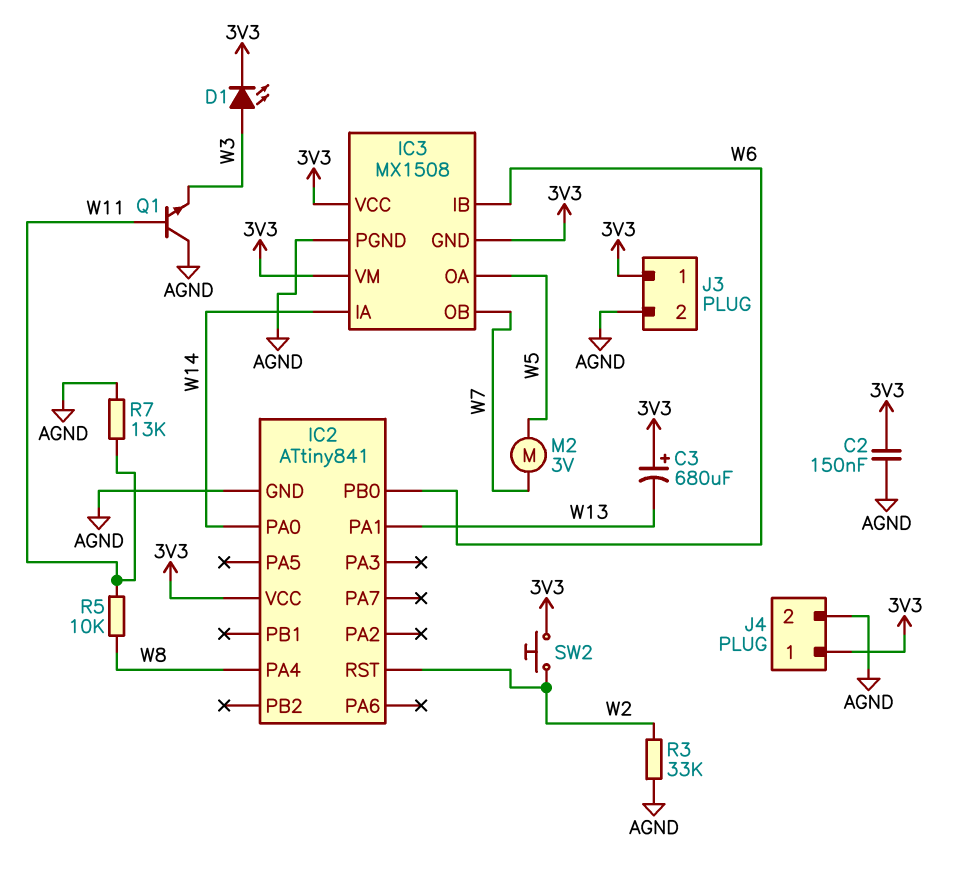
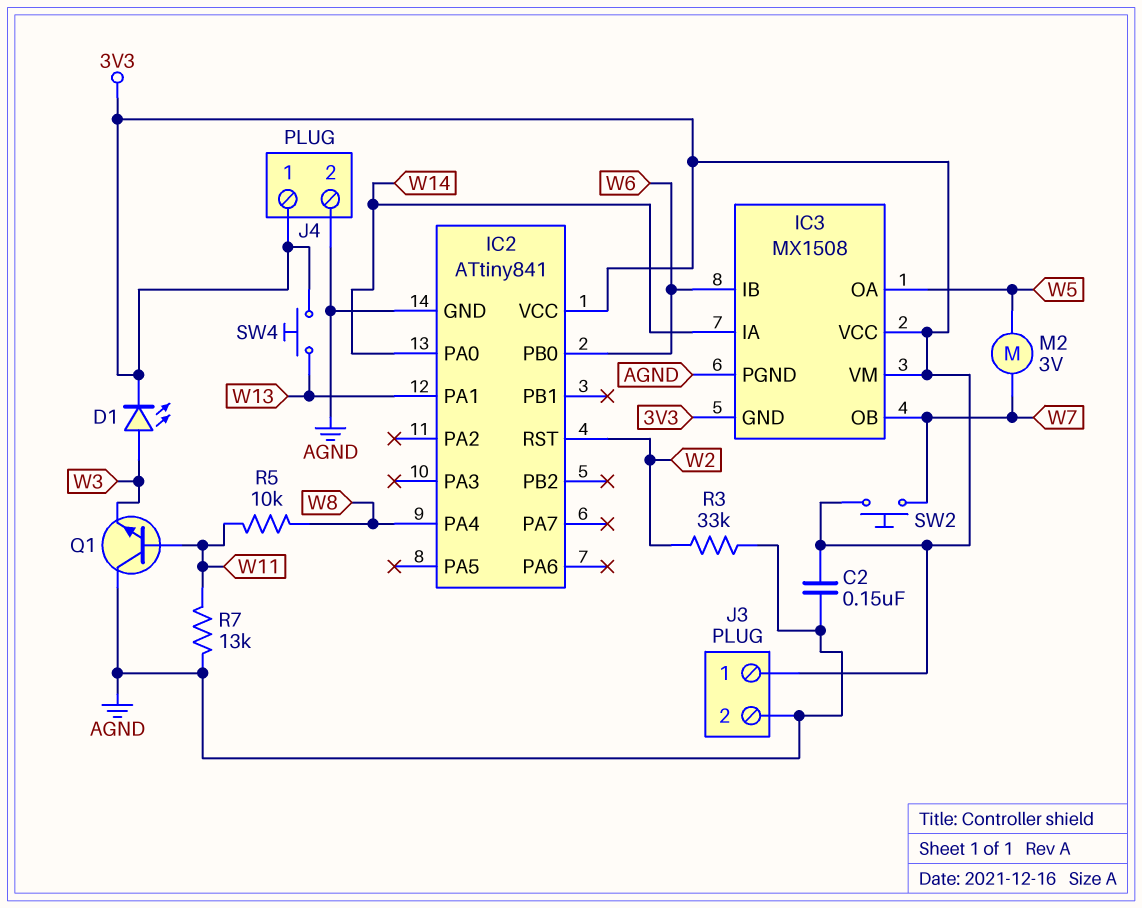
C3: 680uF (plus 3V3, minus W13) -> none
SW2: button (3V3, W2) -> button (3V3, W7)
SW4: none -> button (3V3, W13)

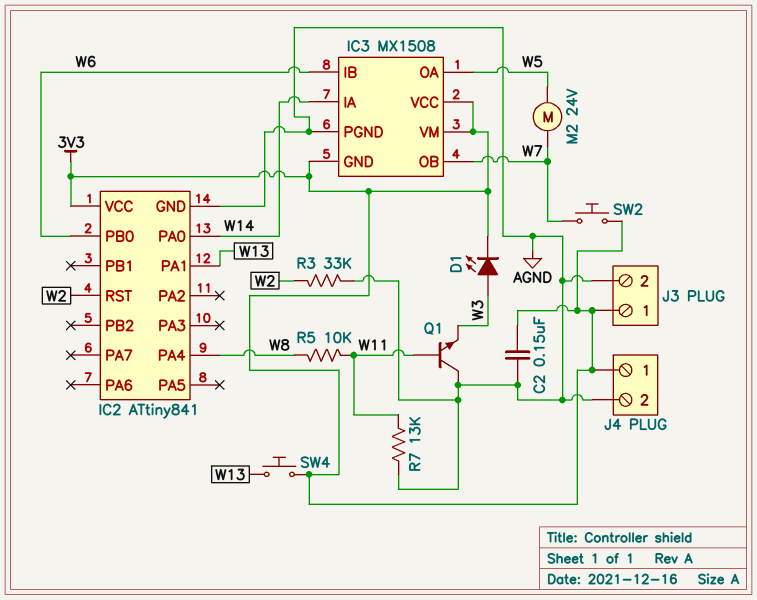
M2: motor 3V (W5, W7) -> motor 24V (W5, W7)

